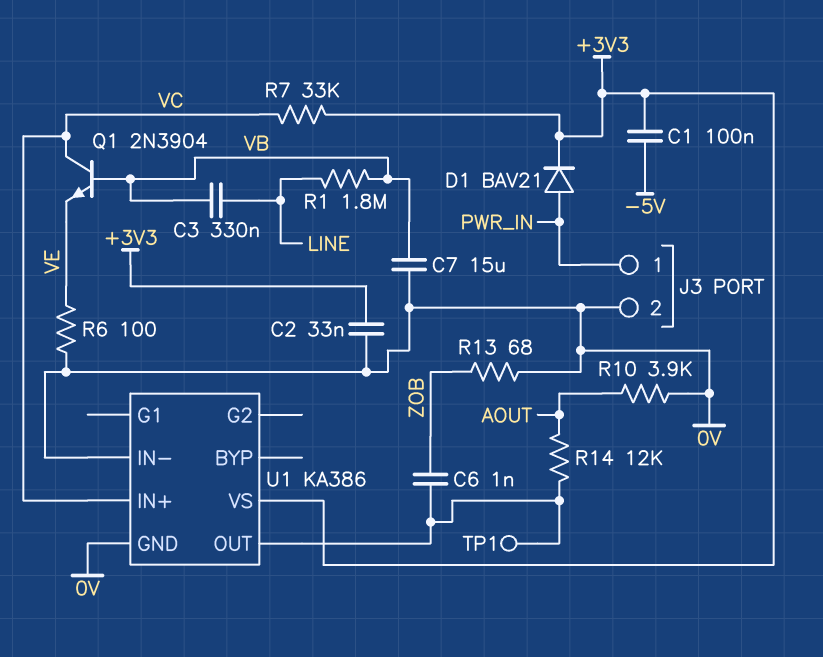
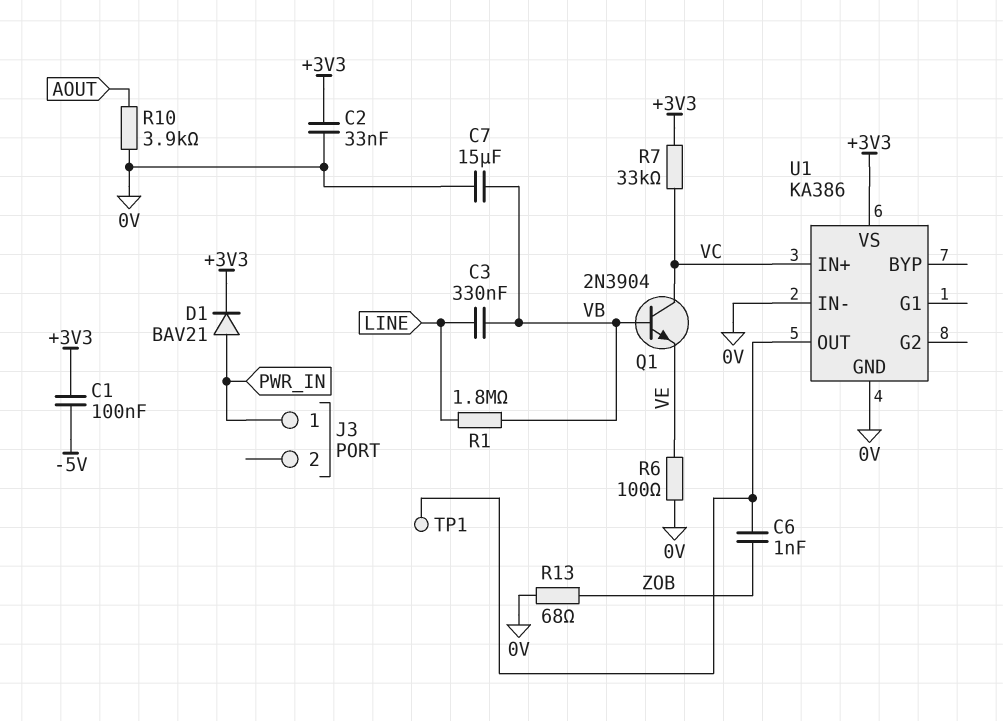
J3 pin 2: 0V -> none
R14: 12k (AOUT, U1/OUT) -> none

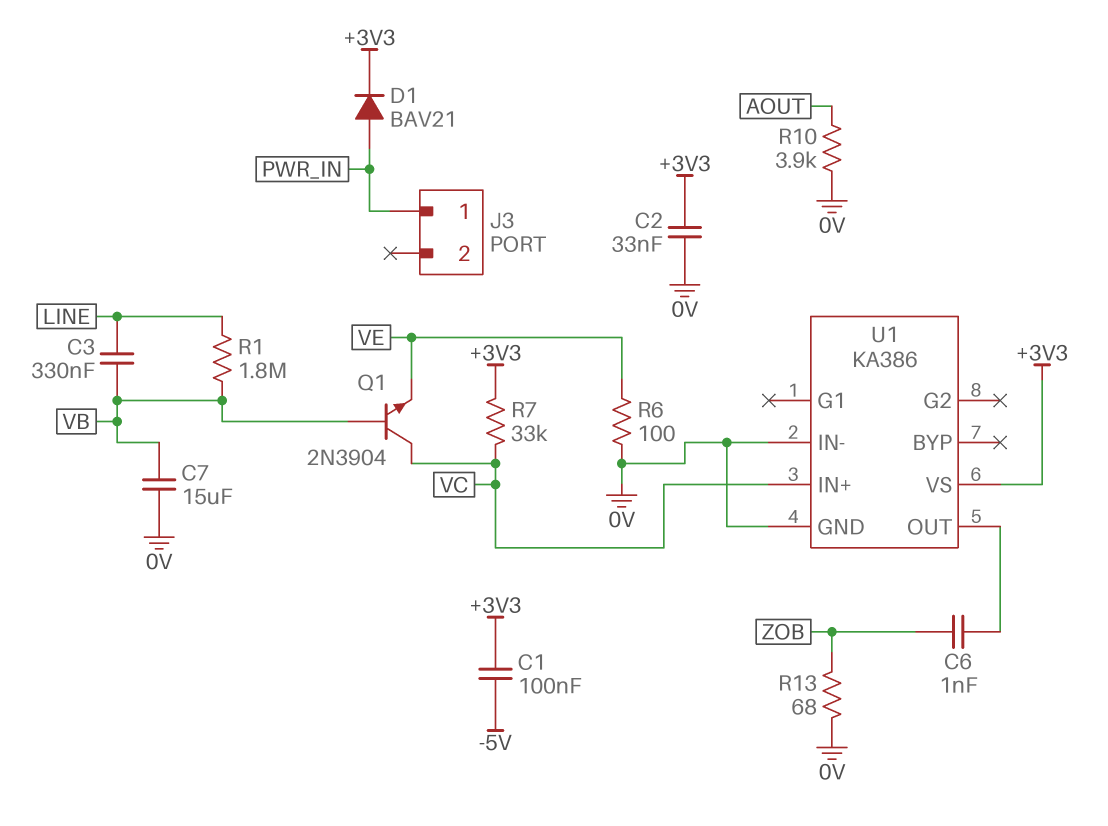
TP1: test point (U1/OUT) -> none

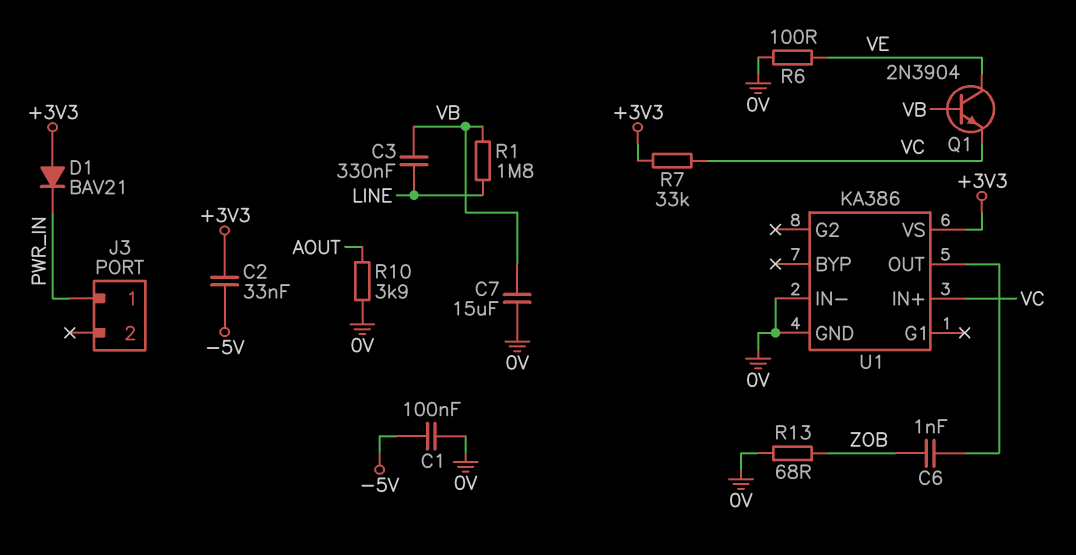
C1: 100nF (+3V3, -5V) -> 100nF (-5V, 0V)
C2: 33nF (+3V3, 0V) -> 33nF (+3V3, -5V)
D1: diode BAV21 (A PWR_IN, K +3V3) -> diode BAV21 (A +3V3, K PWR_IN)
Q1: NPN 2N3904 (B VB, C VC, E VE) -> NPN 2N3904 (B VB, C VE, E VC)

